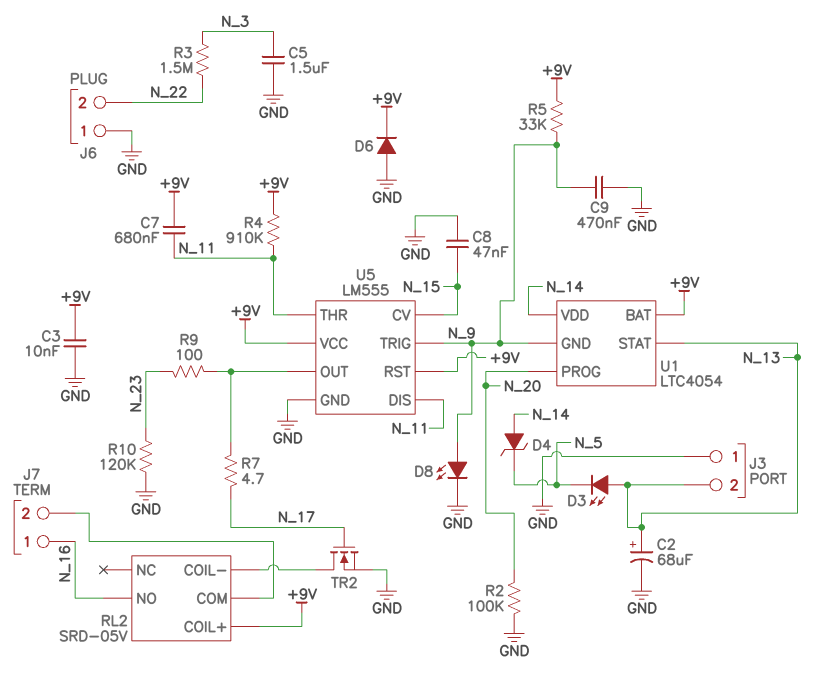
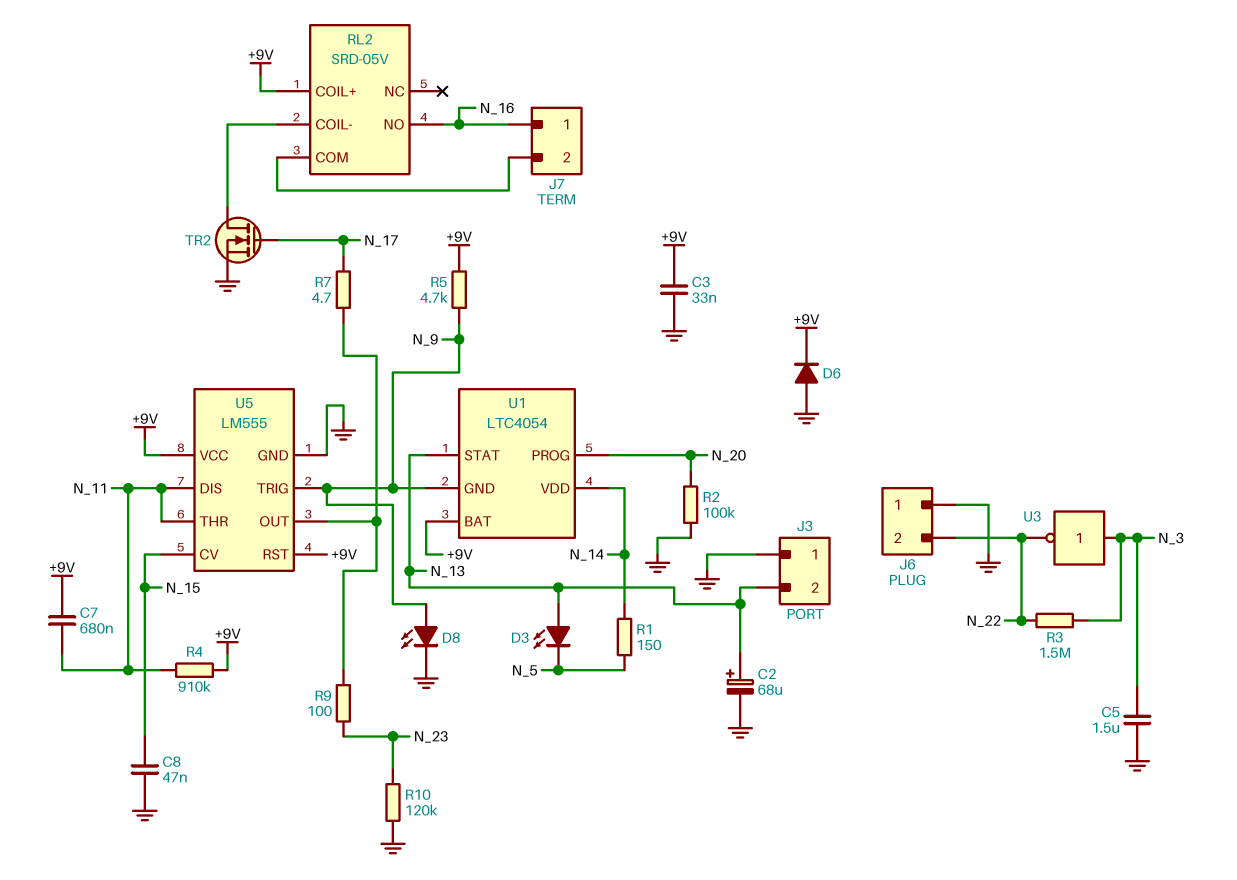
C3: 10nF (+9V, GND) -> 33nF (+9V, GND)
C9: 470nF (GND, N_9) -> none
D4: zener (A N_14, K N_5) -> none
R1: none -> 150 (N_5, N_14)
R5: 33k (+9V, N_9) -> 4.7k (+9V, N_9)
U3: none -> NOT (in N_3, out N_22)

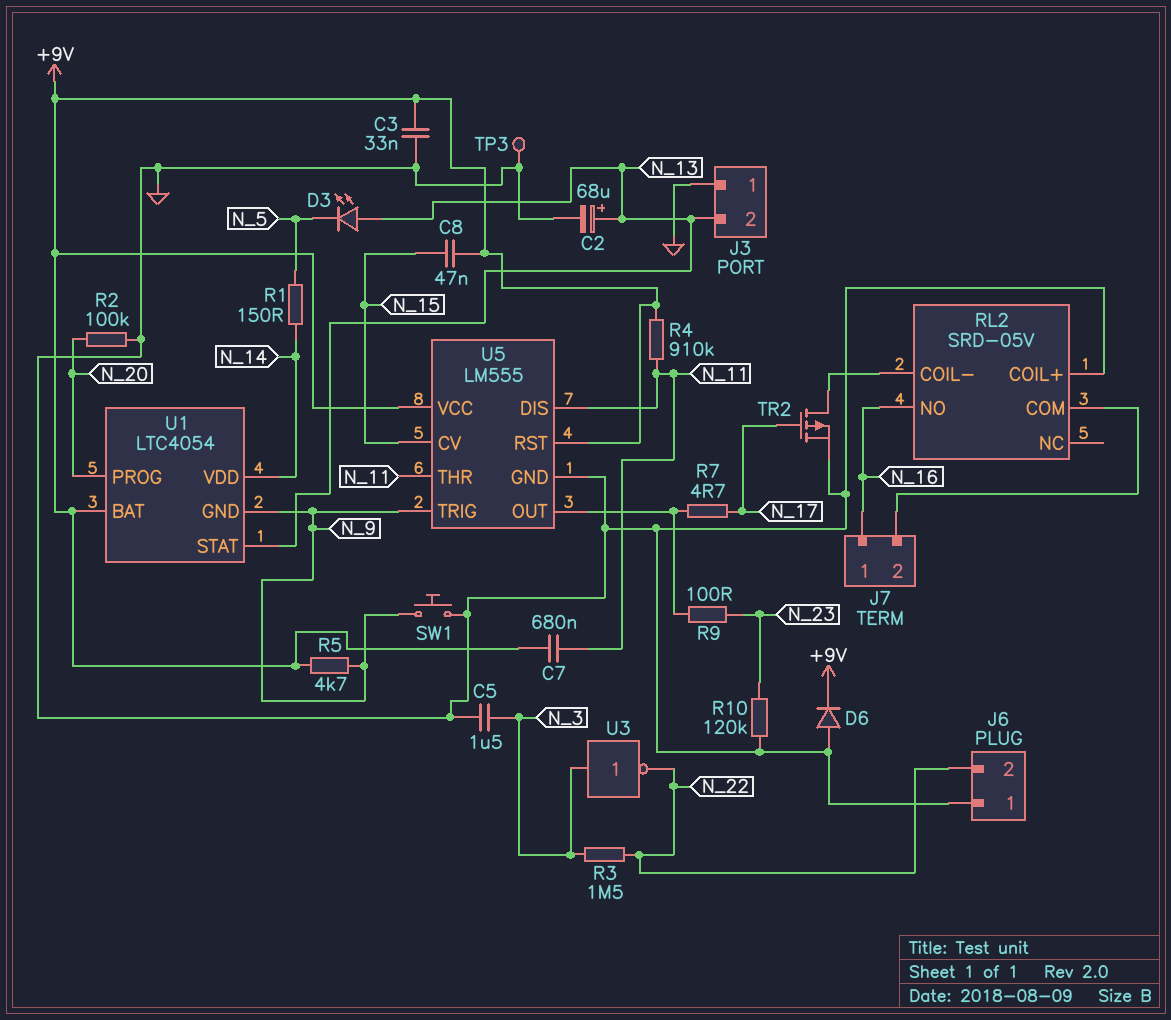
C8: 47nF (GND, N_15) -> 47nF (+9V, N_15)
D8: LED (A N_9, K GND) -> none
RL2 pin COIL+: +9V -> GND
SW1: none -> button (GND, N_9)
TP3: none -> test point (GND)
TR2: NMOS (G N_17, D RL2/COIL-, S GND) -> PMOS (G N_17, D RL2/COIL-, S GND)

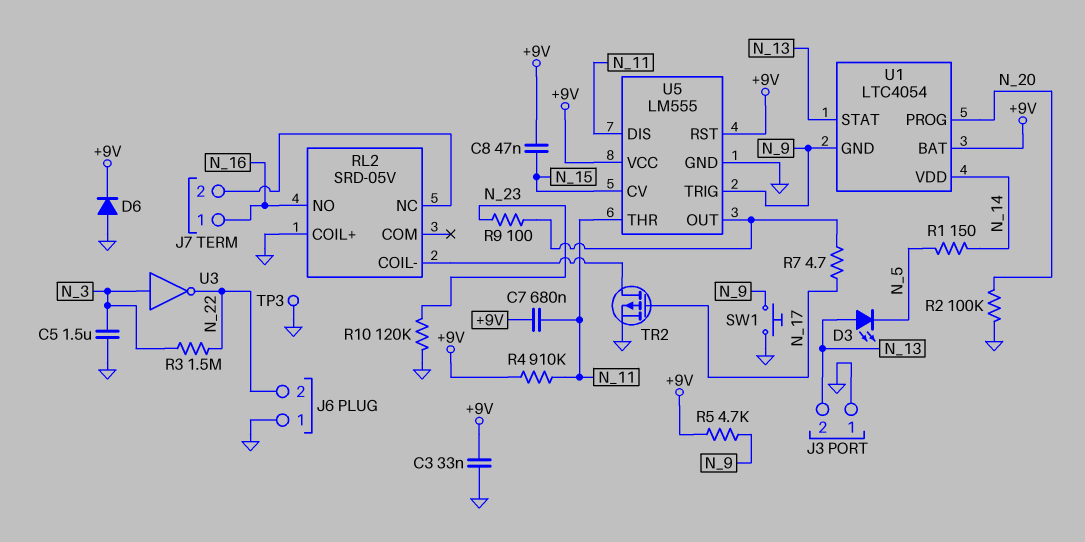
C2: 68uF (plus N_13, minus GND) -> none
RL2 pin COM: J7/2 -> none
RL2 pin NC: none -> J7/2

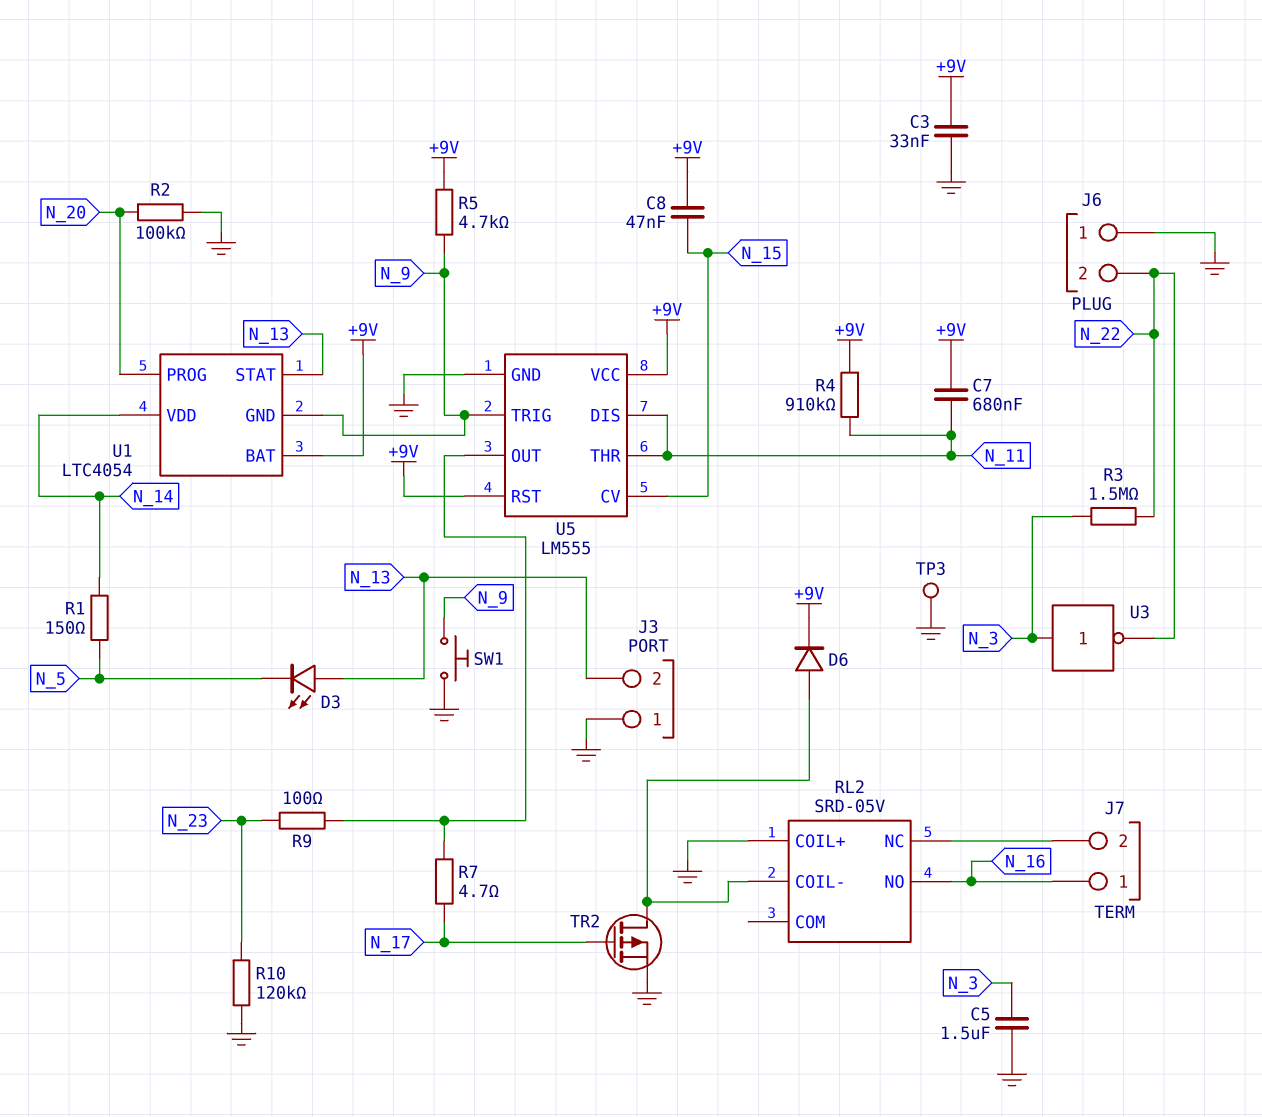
D6: diode (A GND, K +9V) -> diode (A RL2/COIL-, K +9V)

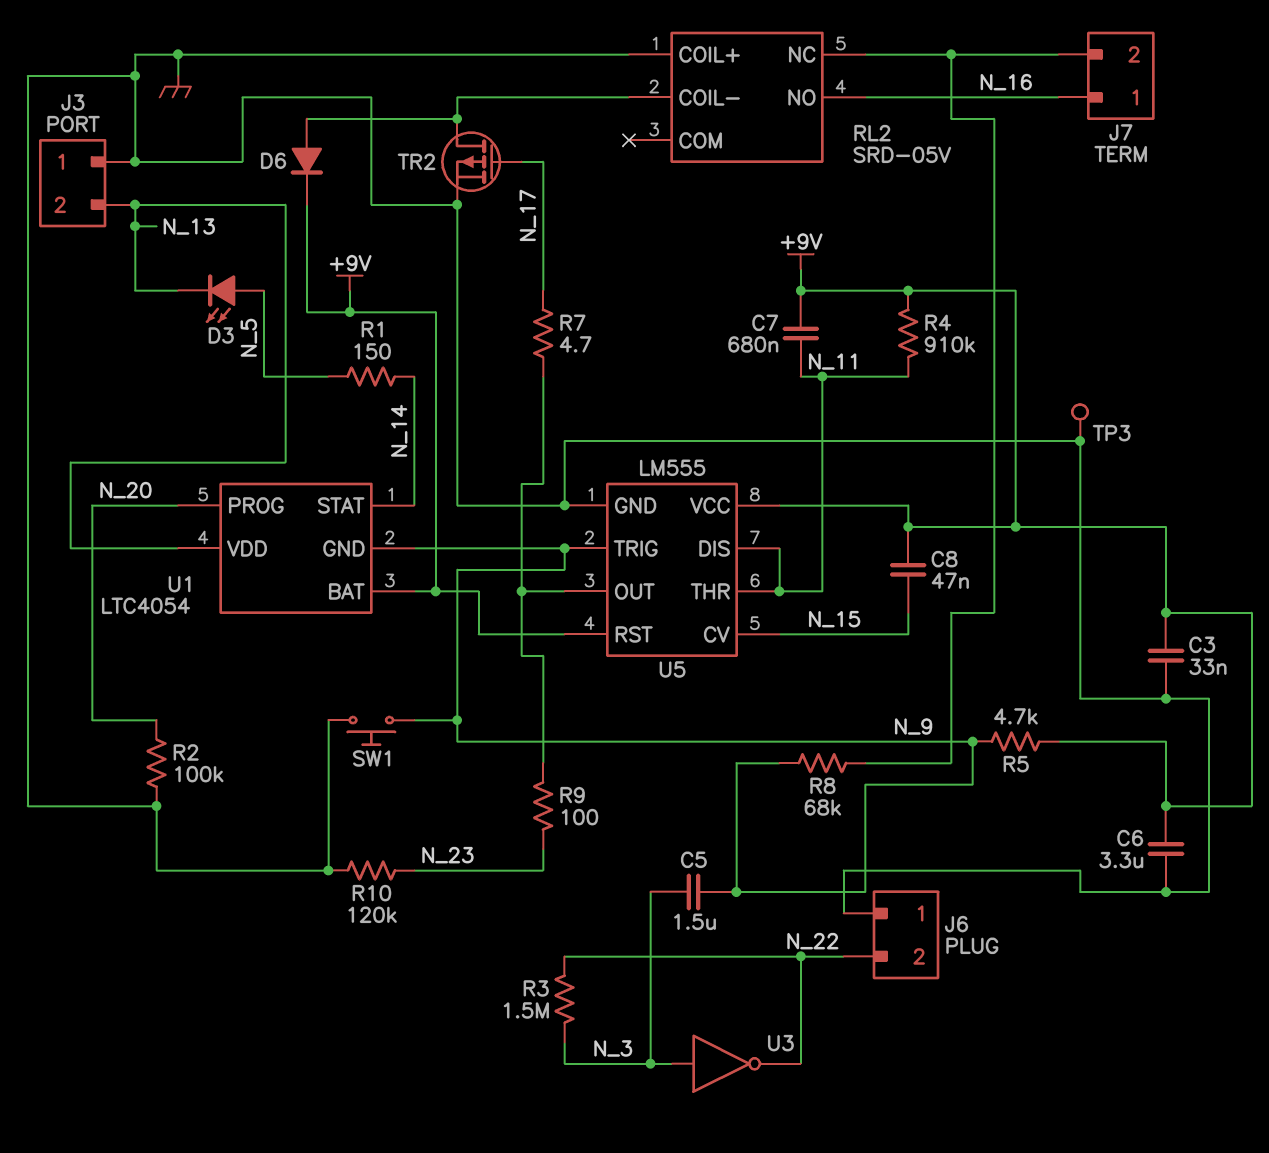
C5: 1.5uF (GND, N_3) -> 1.5uF (N_3, N_9)
C6: none -> 3.3uF (+9V, GND)
D3: LED (A N_13, K N_5) -> LED (A N_5, K N_13)
R8: none -> 68k (J7/2, N_9)
U1 pin STAT: N_13 -> N_14
U1 pin VDD: N_14 -> N_13

